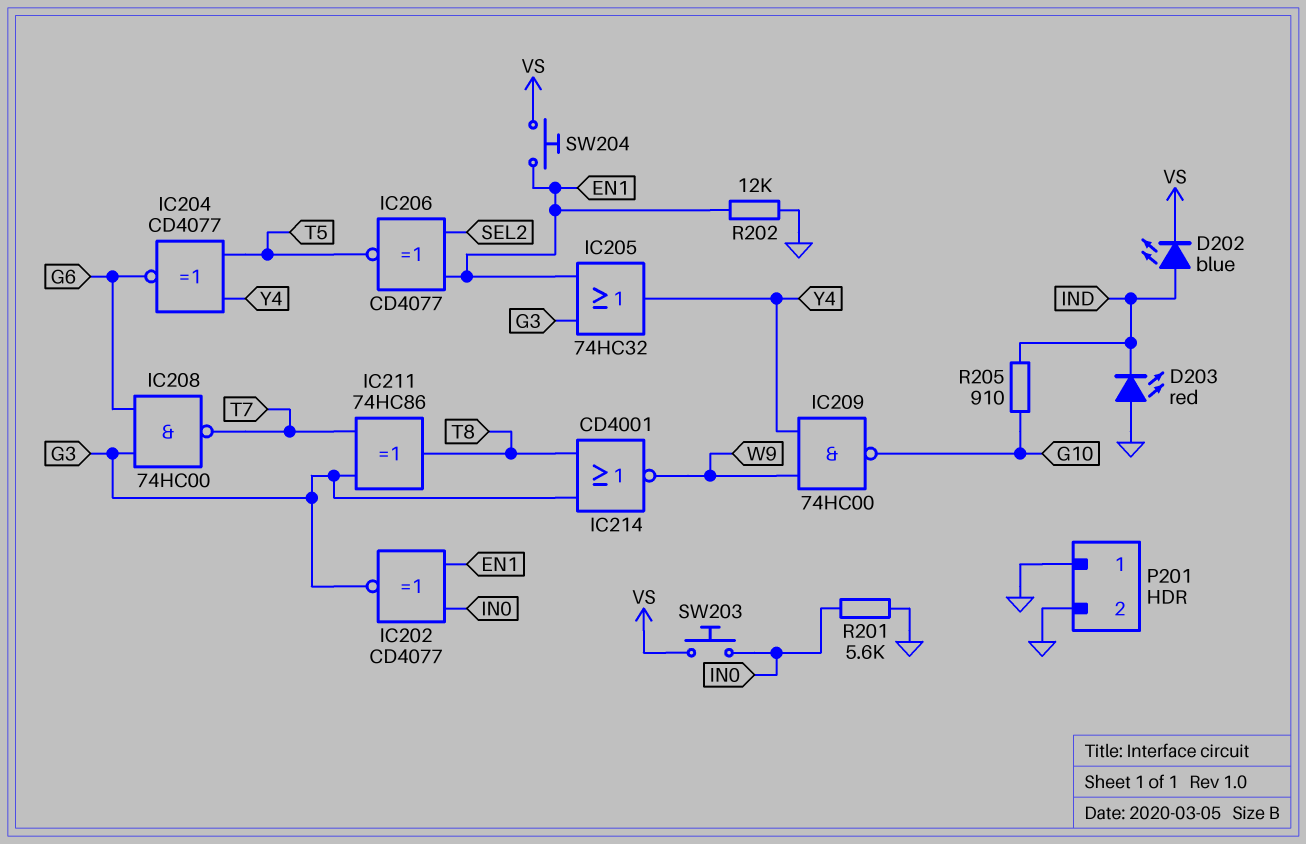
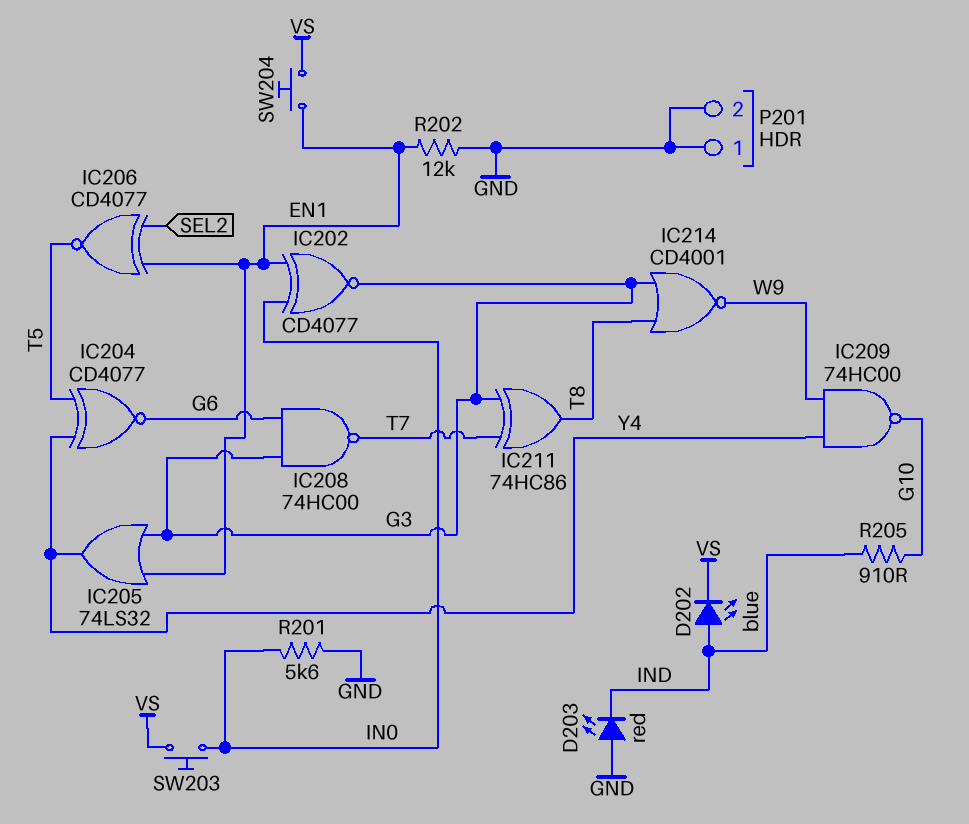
IC205: OR 74HC32 (in EN1, in G3, out Y4) -> OR 74LS32 (in EN1, in G3, out Y4)

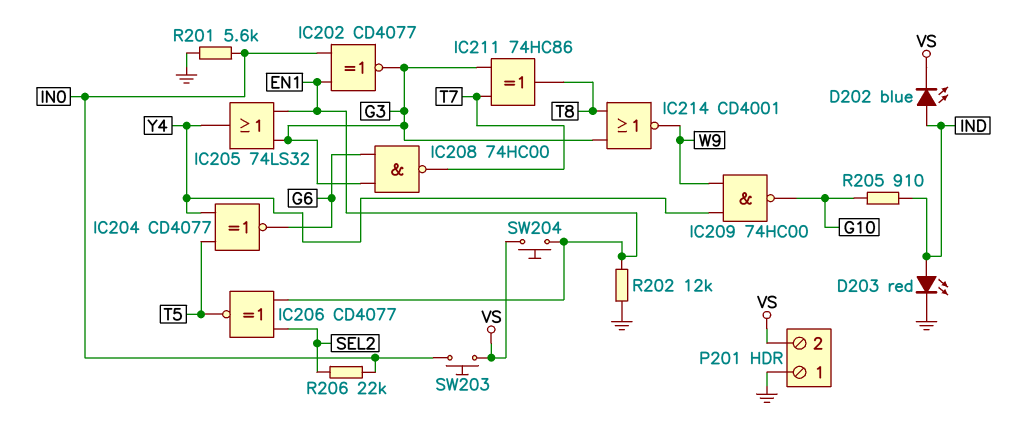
D203: LED red (A GND, K IND) -> LED red (A IND, K GND)
P201 pin 2: GND -> VS
R206: none -> 22k (IN0, SEL2)

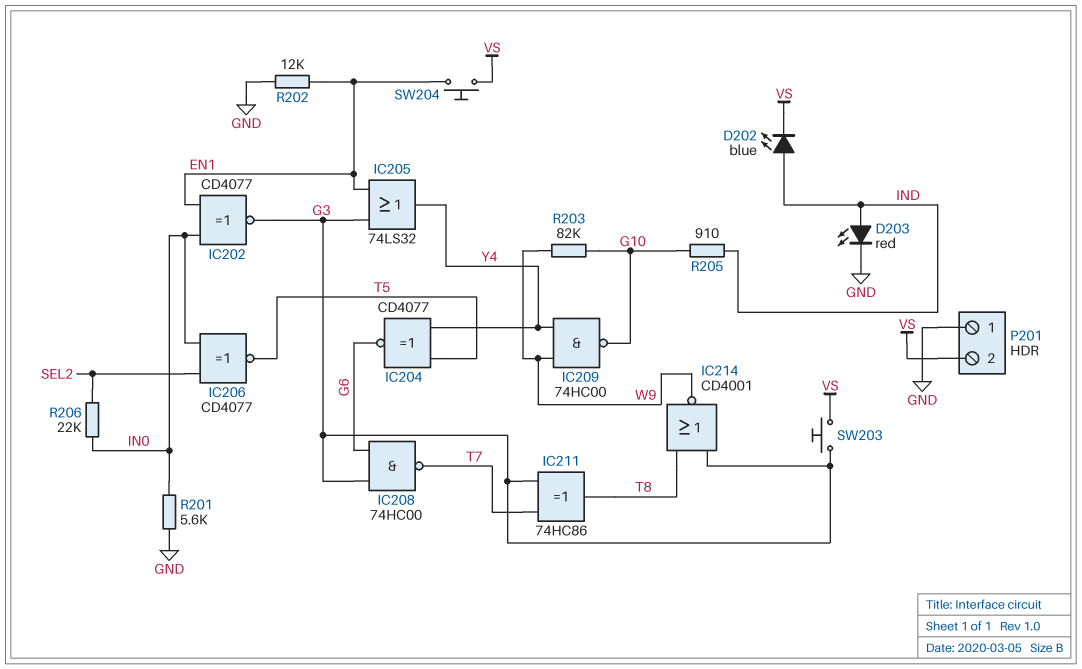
IC206: XNOR CD4077 (in EN1, in SEL2, out T5) -> XNOR CD4077 (in IN0, in SEL2, out T5)
R203: none -> 82k (G10, W9)
SW203: button (IN0, VS) -> button (G3, VS)

